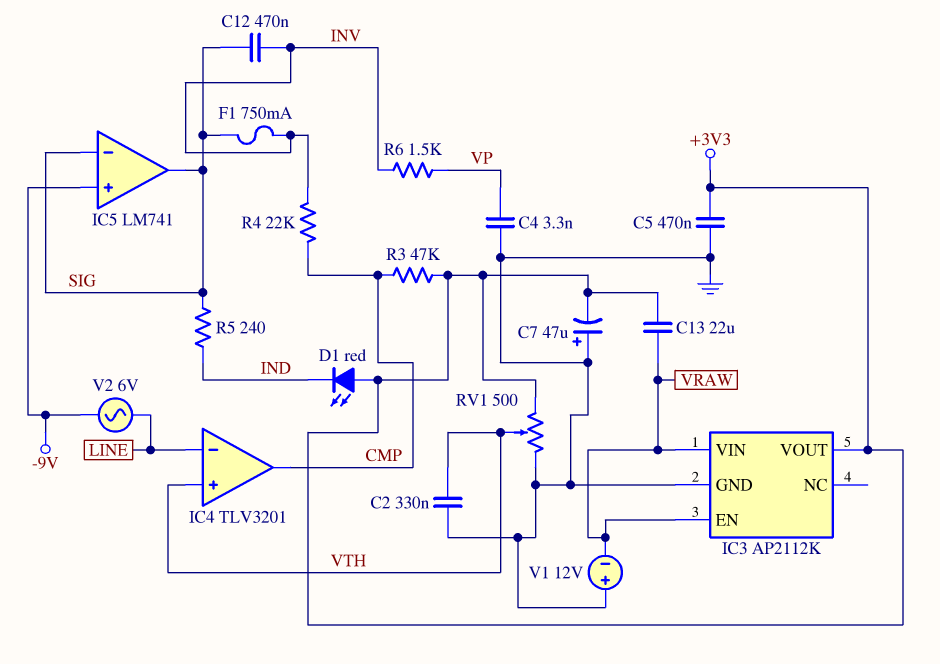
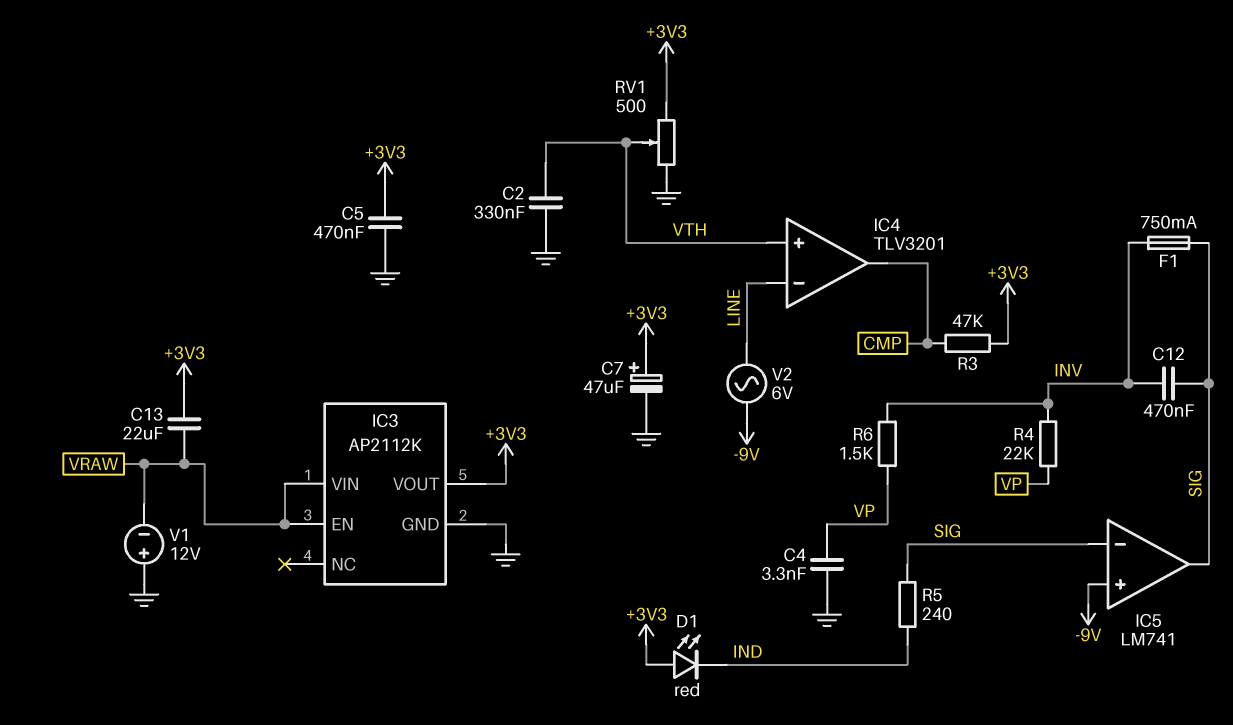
C7: 47uF (plus GND, minus +3V3) -> 47uF (plus +3V3, minus GND)
R4: 22k (CMP, INV) -> 22k (INV, VP)

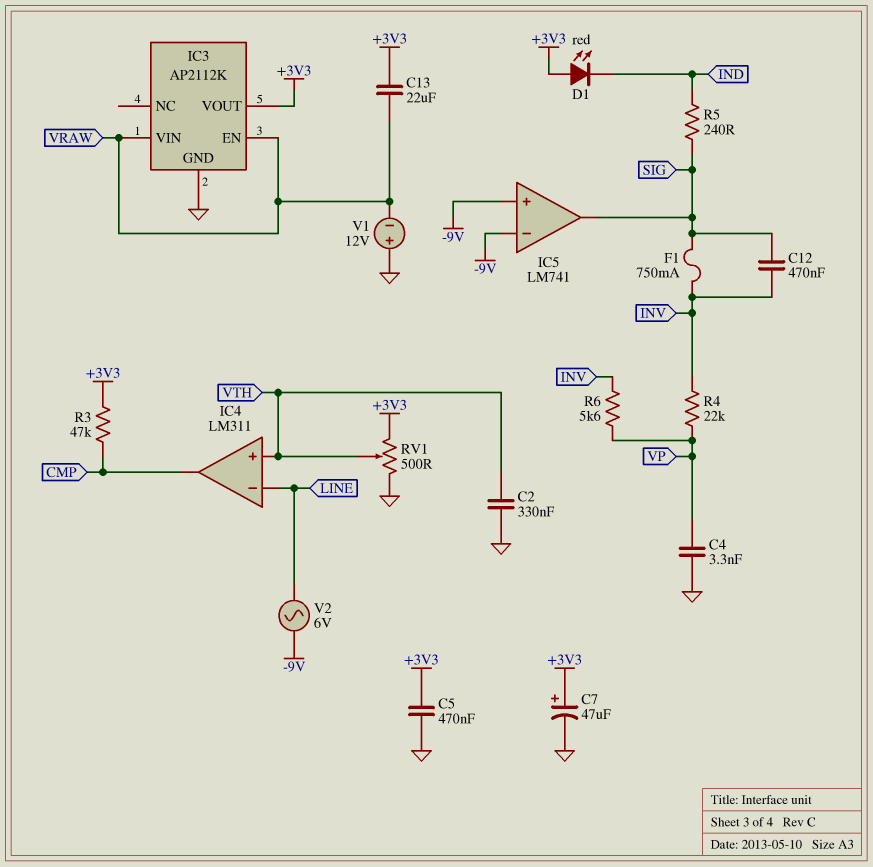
IC4: TLV3201 -> LM311
IC5 pin in-: SIG -> -9V
R6: 1.5k (INV, VP) -> 5.6k (INV, VP)

